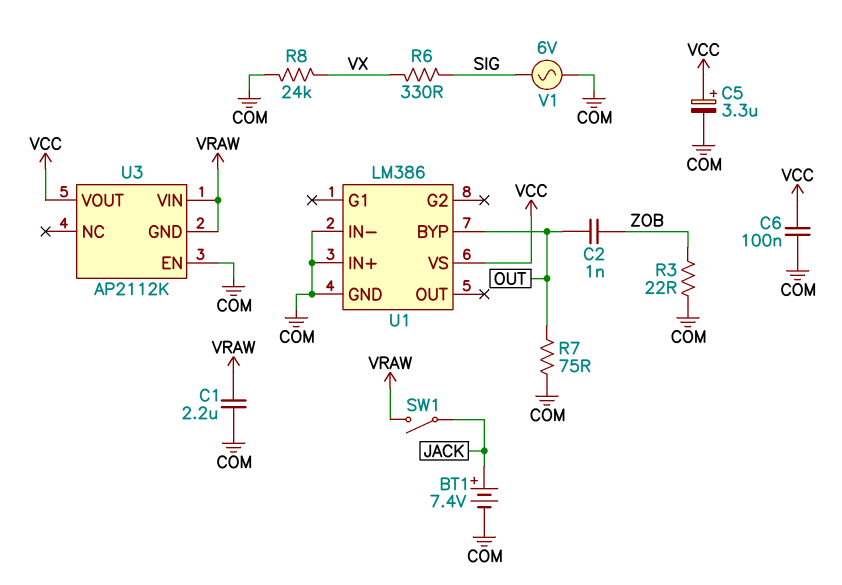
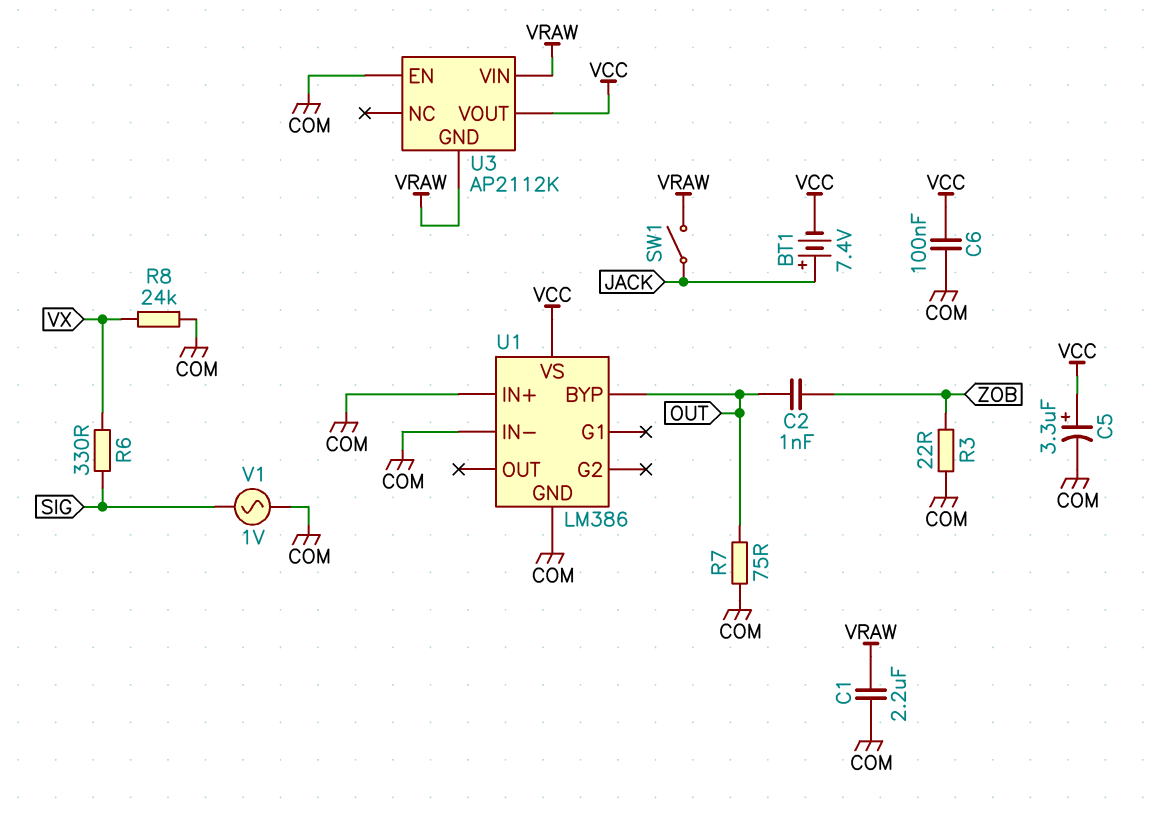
BT1: 7.4V (plus JACK, minus COM) -> 7.4V (plus JACK, minus VCC)
V1: AC 6V (COM, SIG) -> AC 1V (COM, SIG)

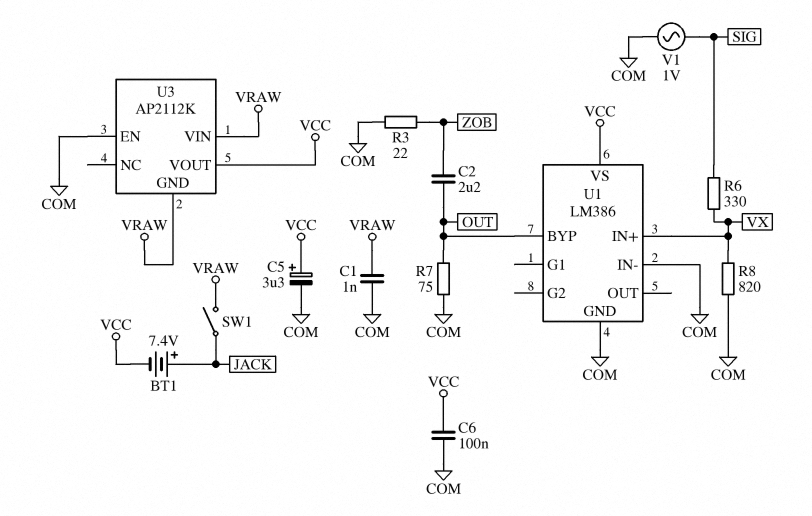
C1: 2.2uF (COM, VRAW) -> 1nF (COM, VRAW)
C2: 1nF (OUT, ZOB) -> 2.2uF (OUT, ZOB)
R8: 24k (COM, VX) -> 820 (COM, VX)
U1 pin IN+: COM -> VX

